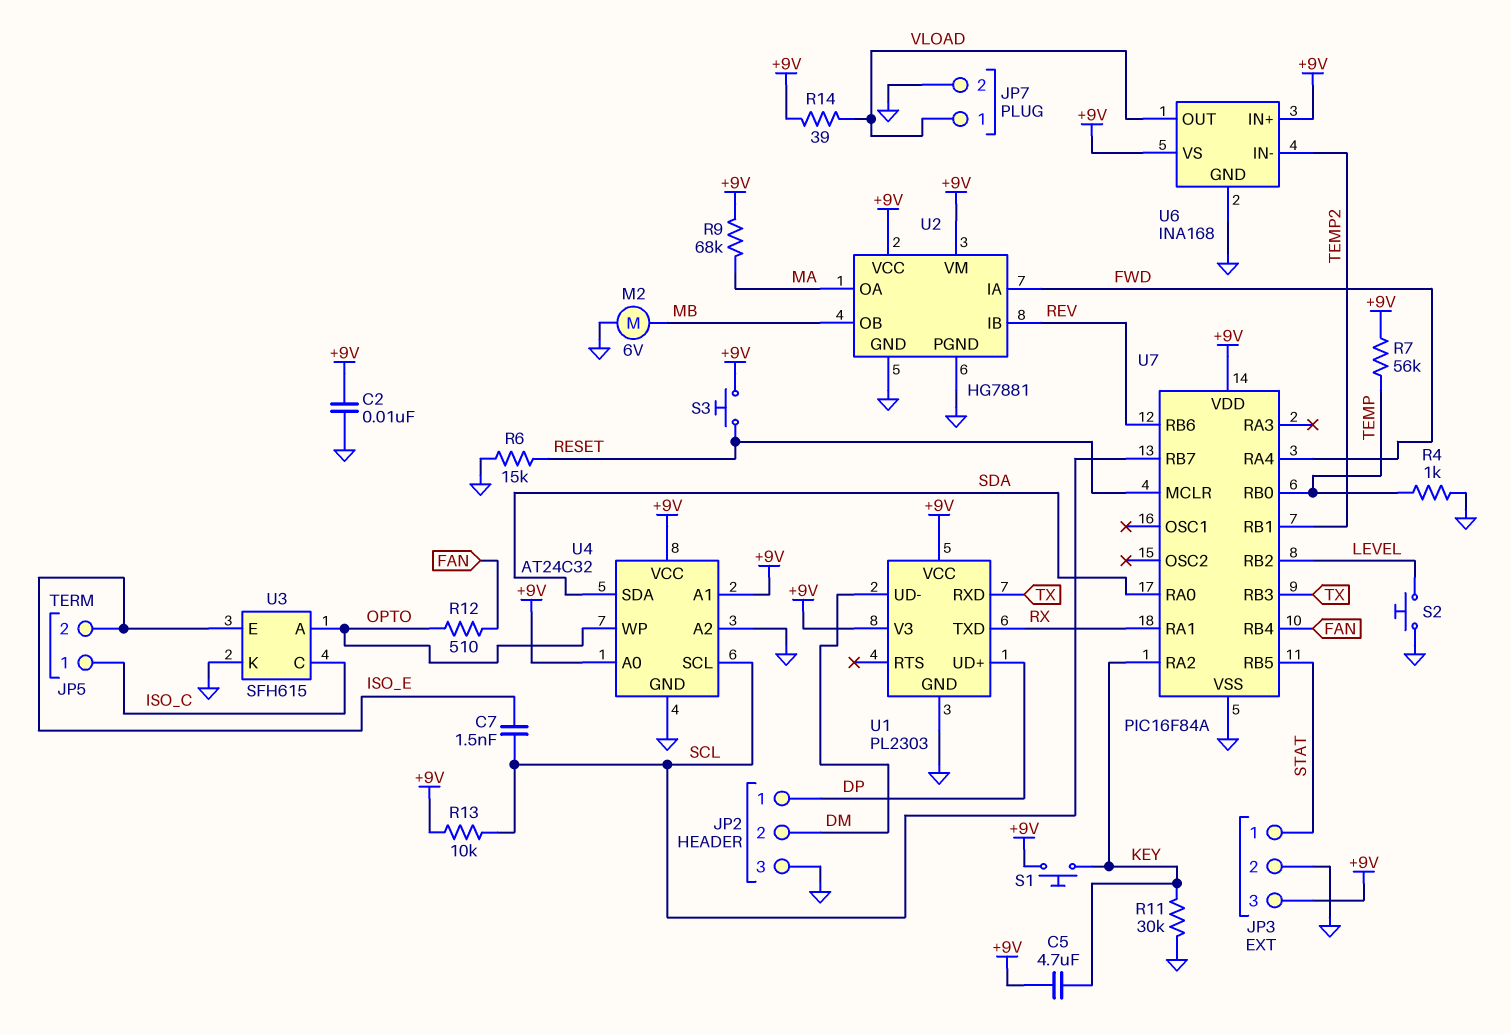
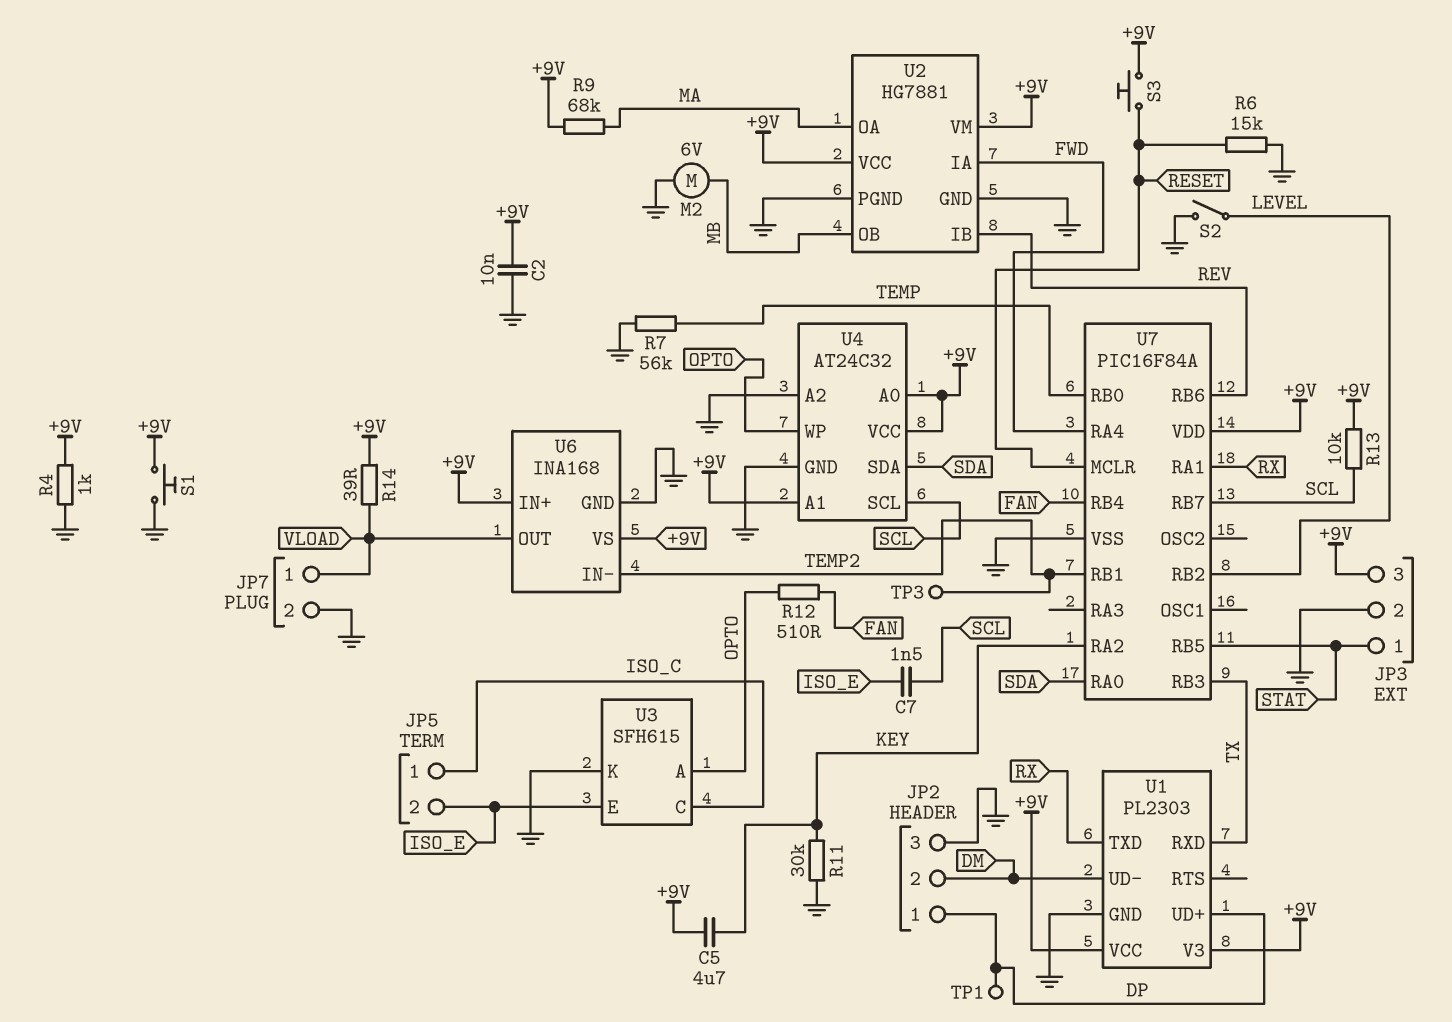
R4: 1k (GND, TEMP) -> 1k (+9V, GND)
R7: 56k (+9V, TEMP) -> 56k (GND, TEMP)
S1: button (+9V, KEY) -> button (+9V, GND)
S2: button (GND, LEVEL) -> switch (GND, LEVEL)
TP1: none -> test point (DP)
TP3: none -> test point (TEMP2)

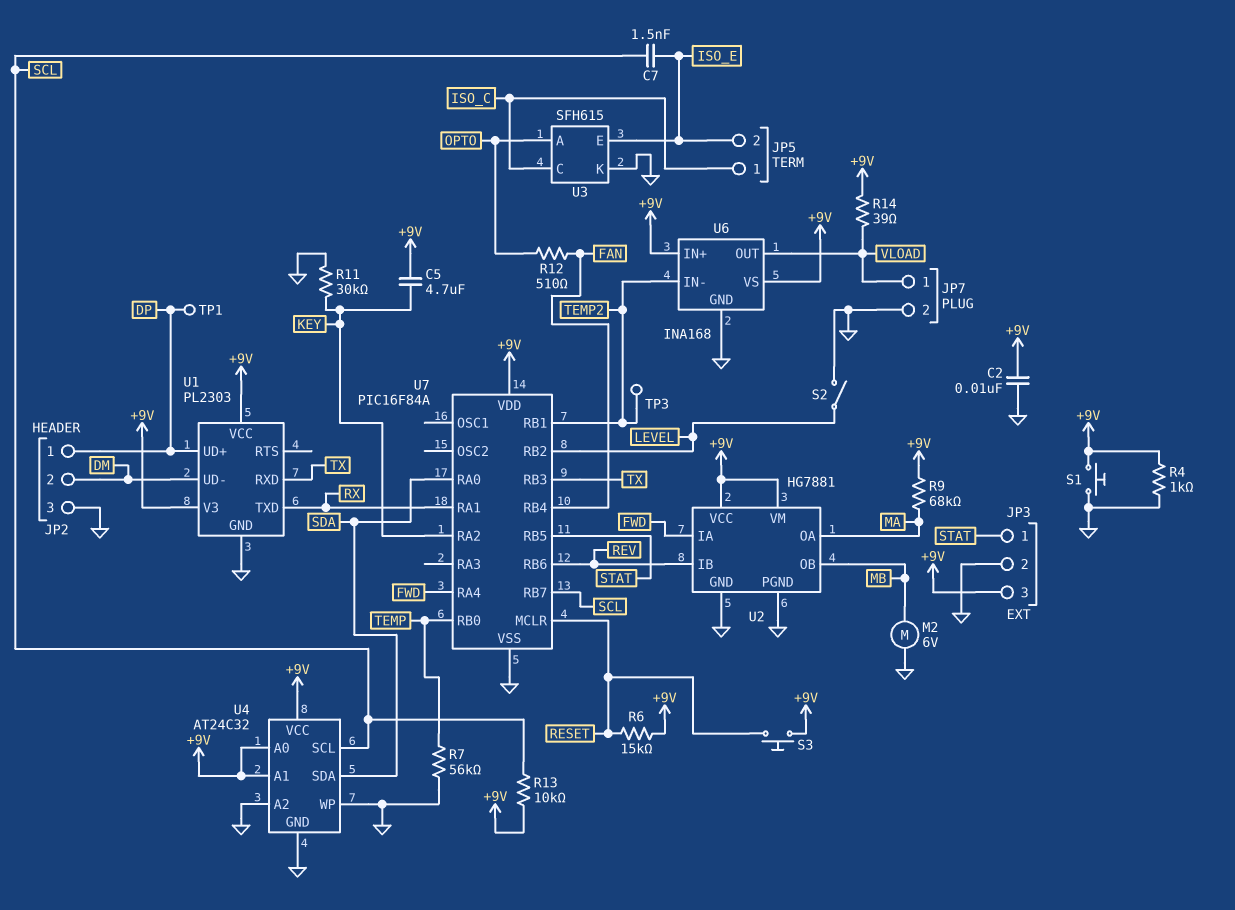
R6: 15k (GND, RESET) -> 15k (+9V, RESET)
U4 pin WP: OPTO -> GND

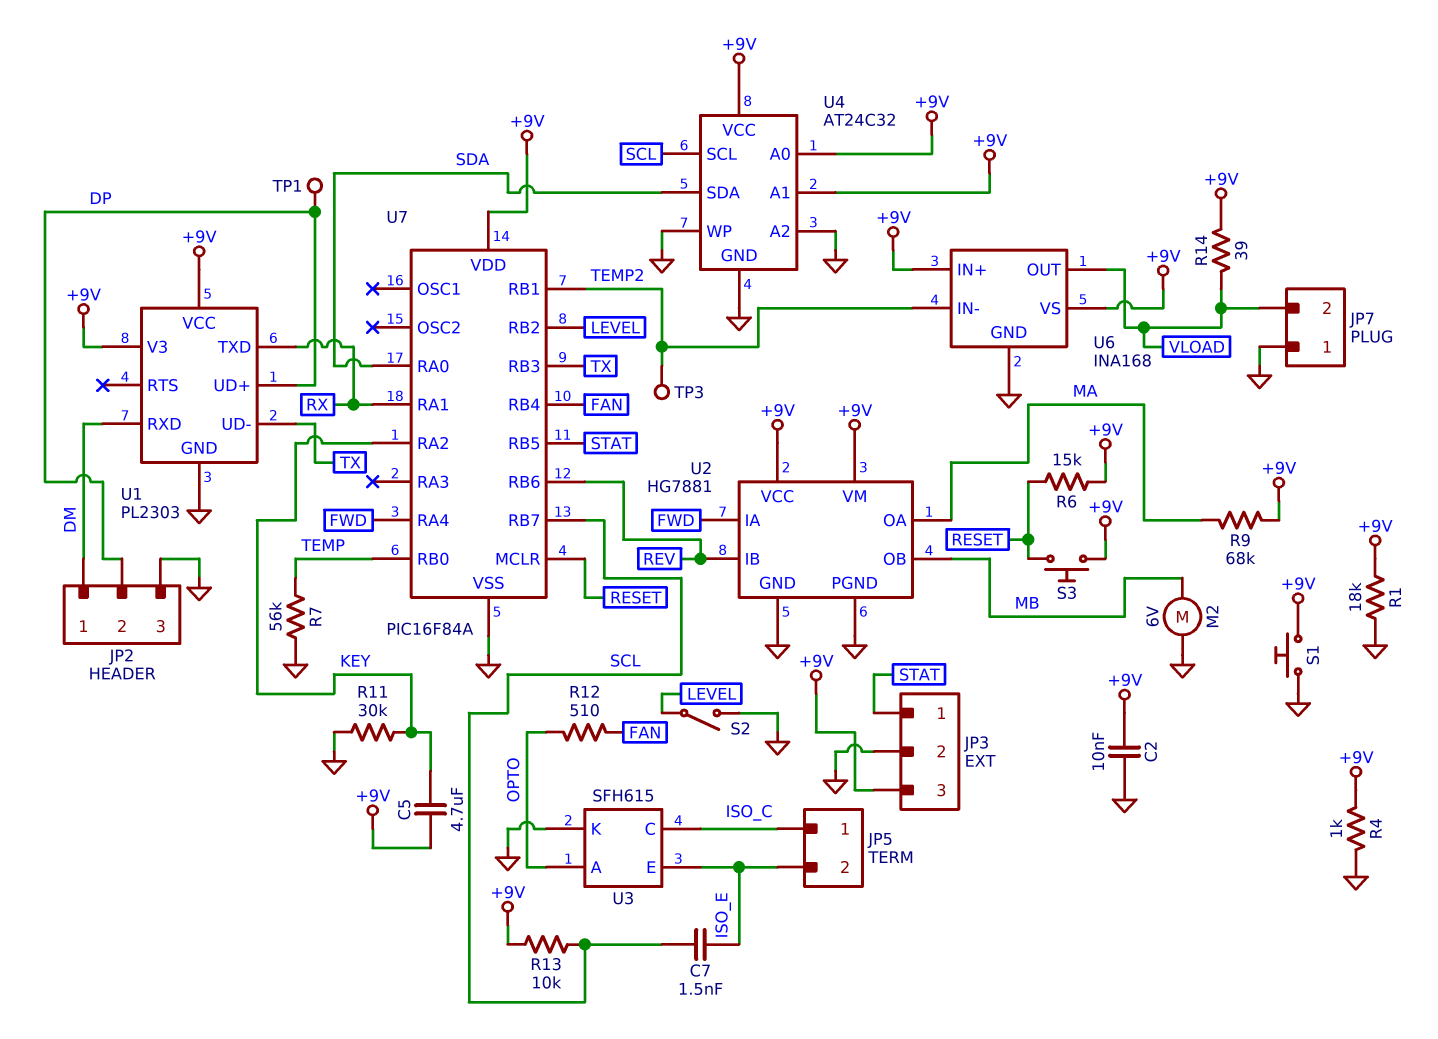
JP2 pin 1: DP -> DM
JP2 pin 2: DM -> DP
JP7 pin 1: VLOAD -> GND
JP7 pin 2: GND -> VLOAD
R1: none -> 18k (+9V, GND)
U1 pin RXD: TX -> DM
U1 pin UD-: DM -> TX

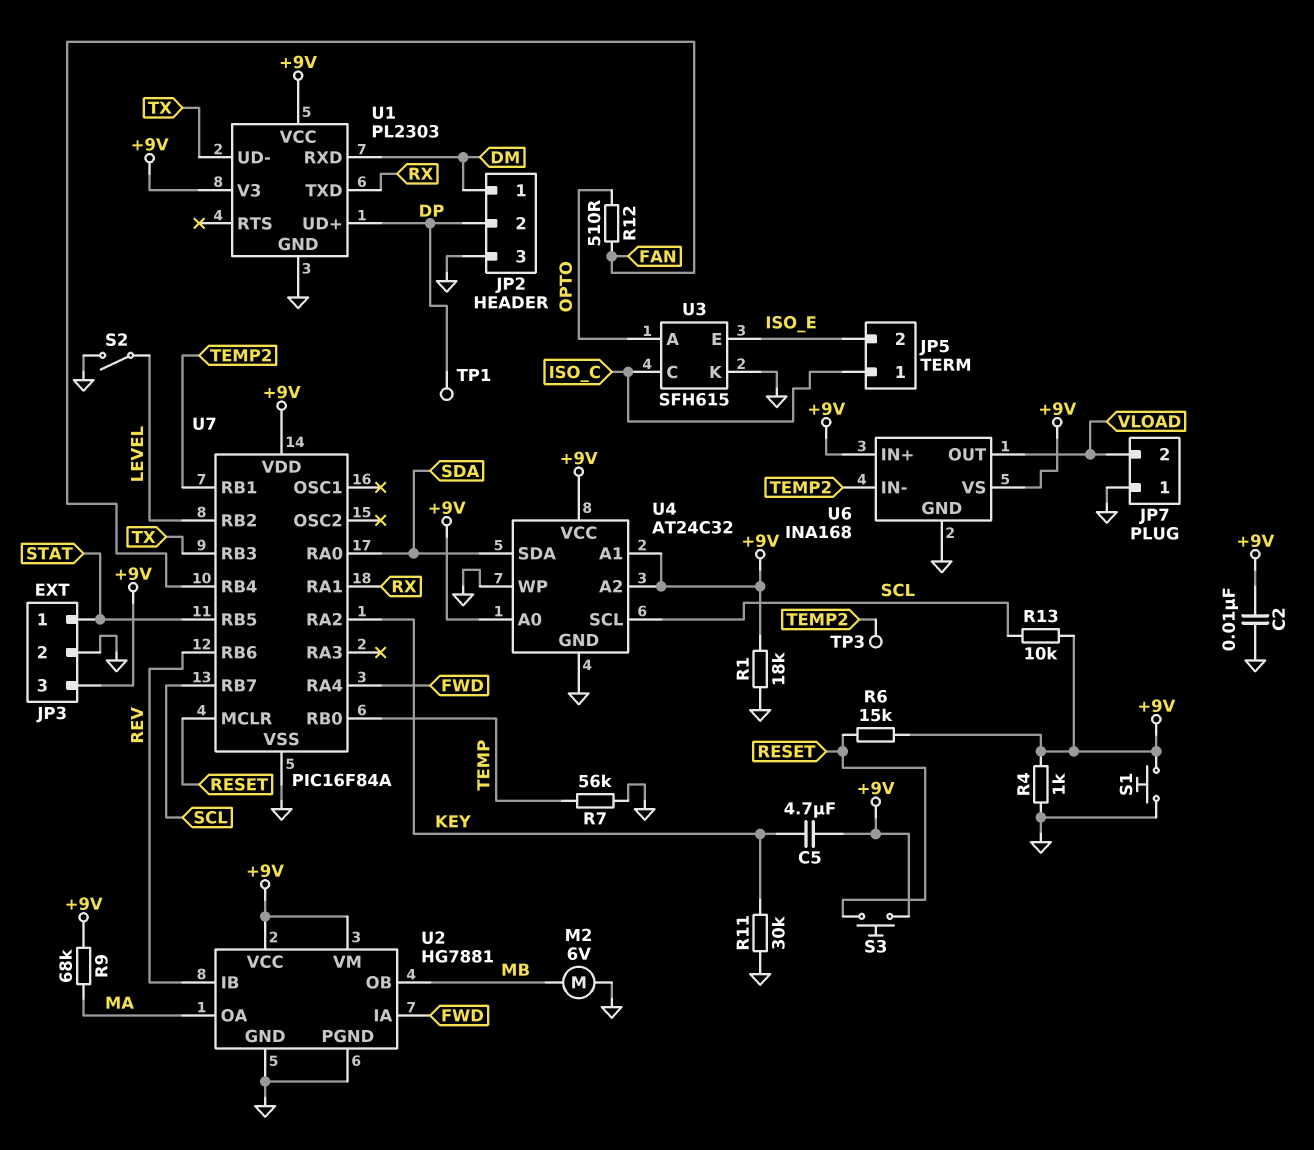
C7: 1.5nF (ISO_E, SCL) -> none
R14: 39 (+9V, VLOAD) -> none
U4 pin A2: GND -> +9V

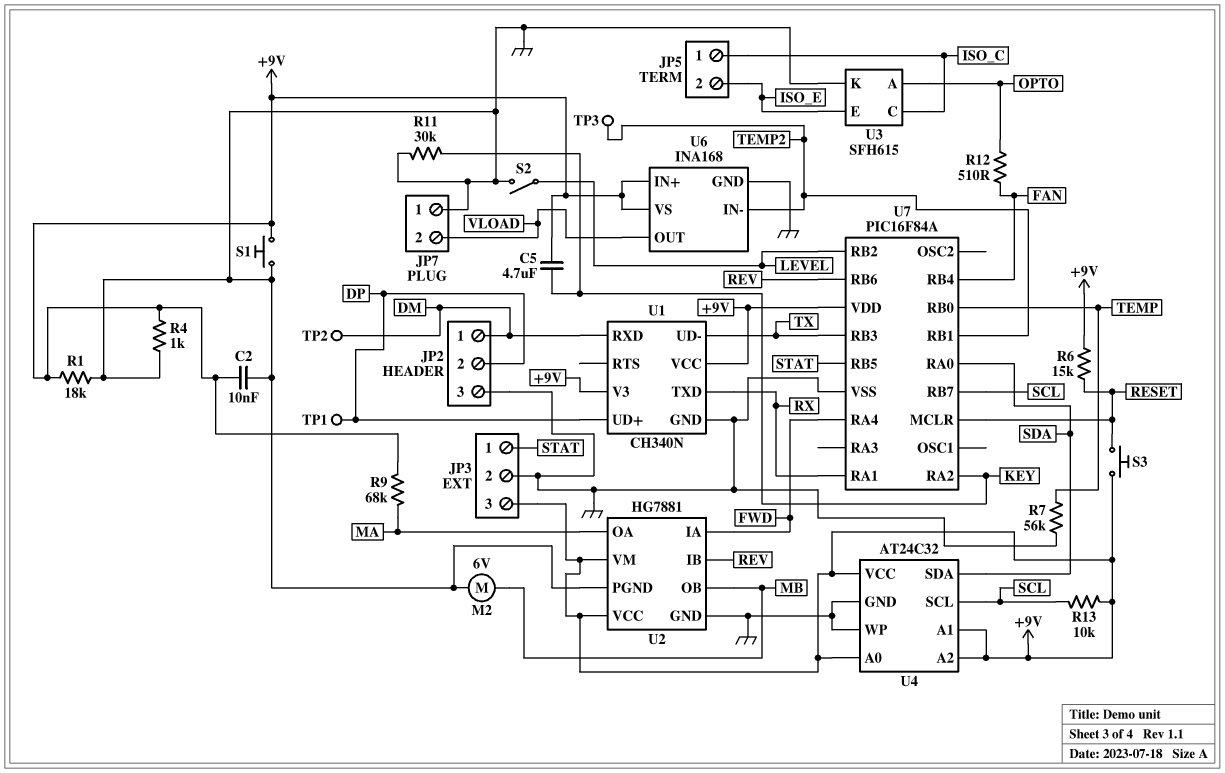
TP2: none -> test point (DM)
U1: PL2303 -> CH340N

